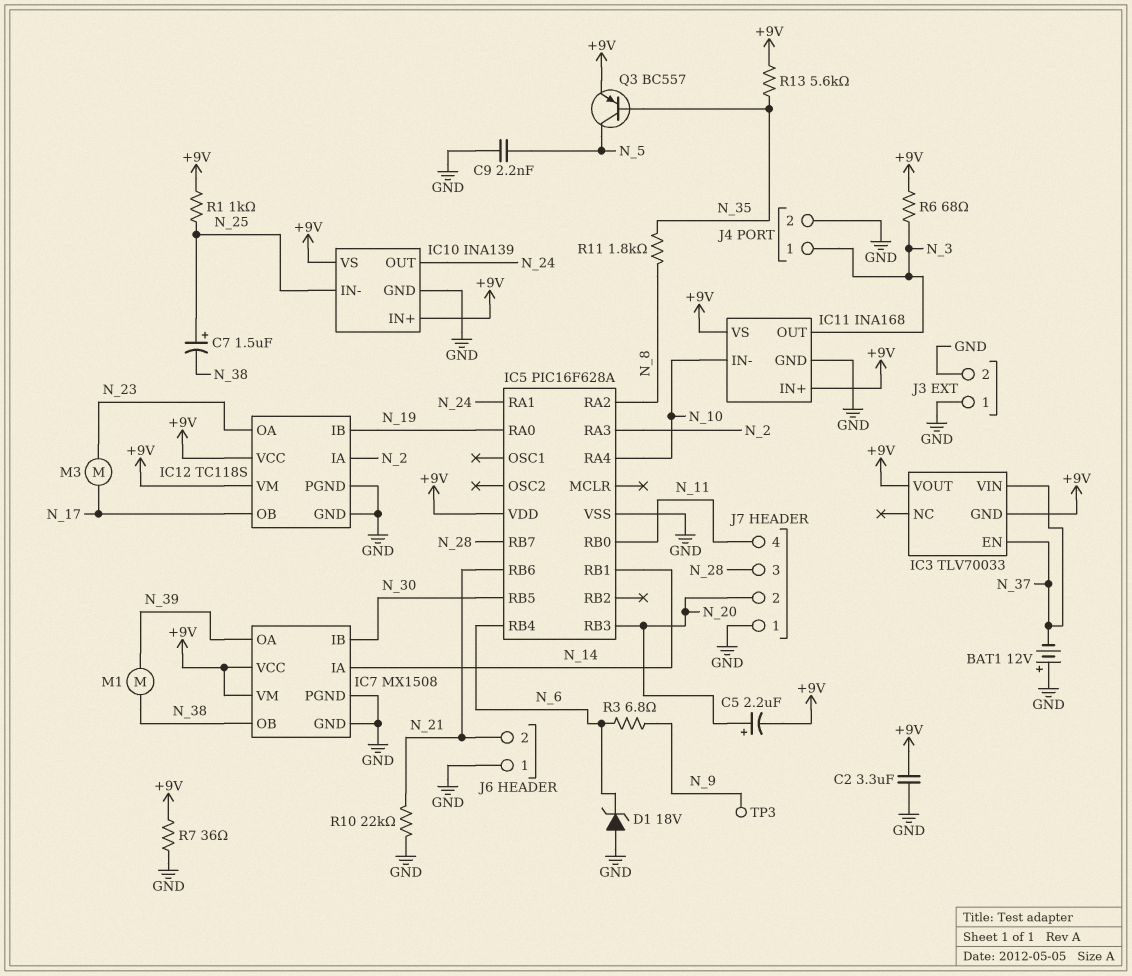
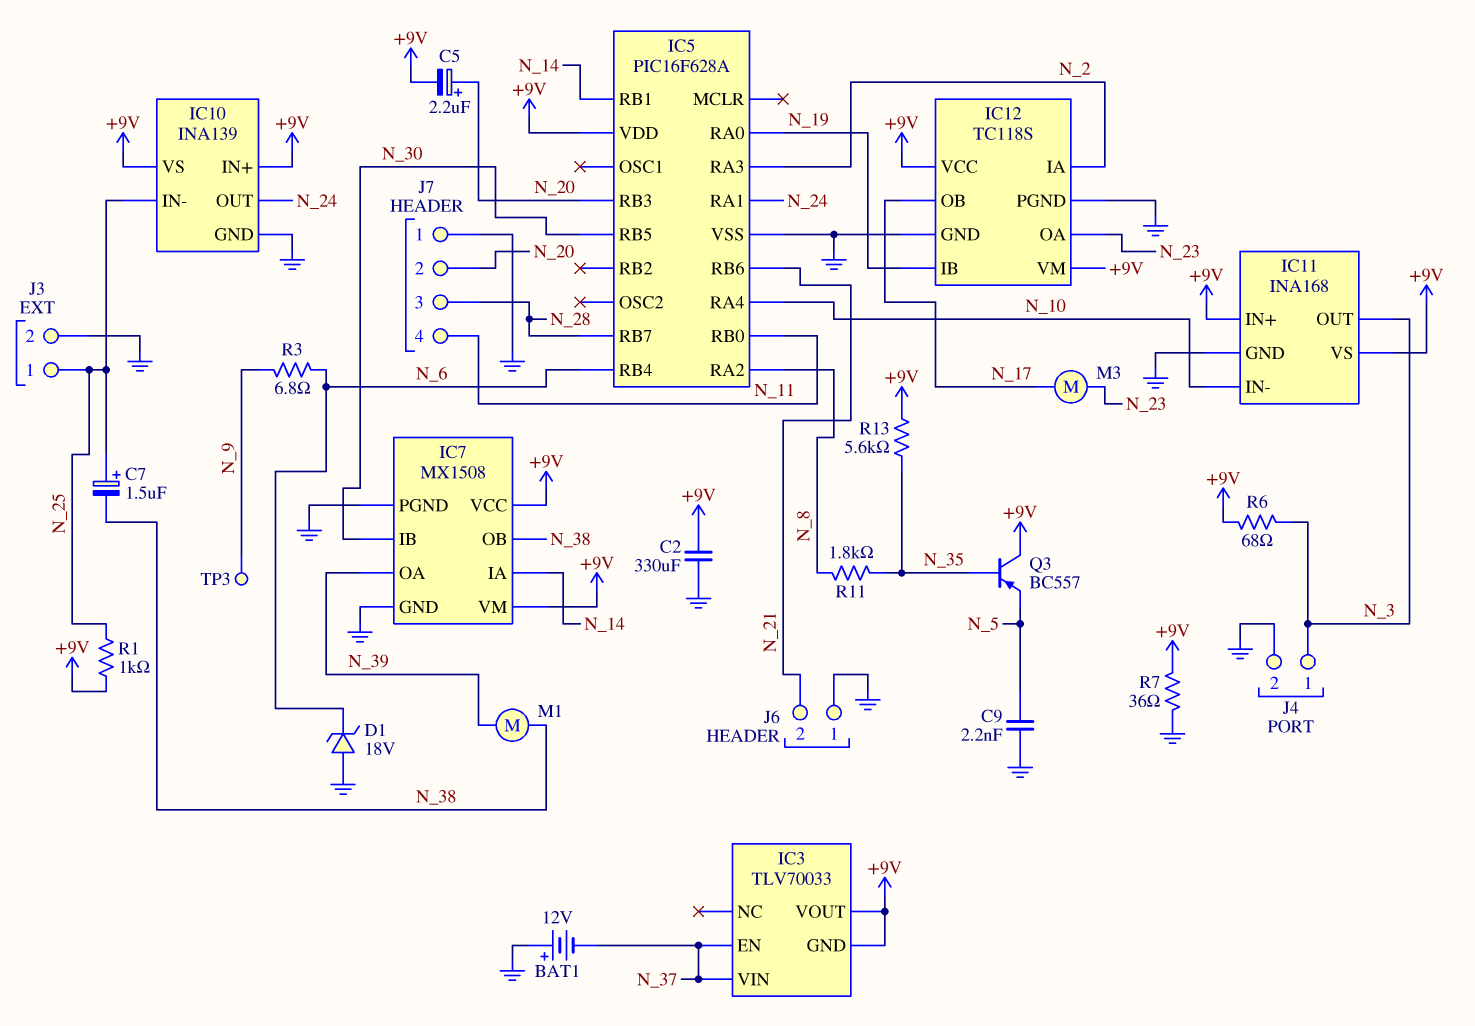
C2: 3.3uF (+9V, GND) -> 330uF (+9V, GND)
J3 pin 1: GND -> N_25
Q3: PNP BC557 (B N_35, C N_5, E +9V) -> PNP BC557 (B N_35, C +9V, E N_5)
R10: 22k (GND, N_21) -> none

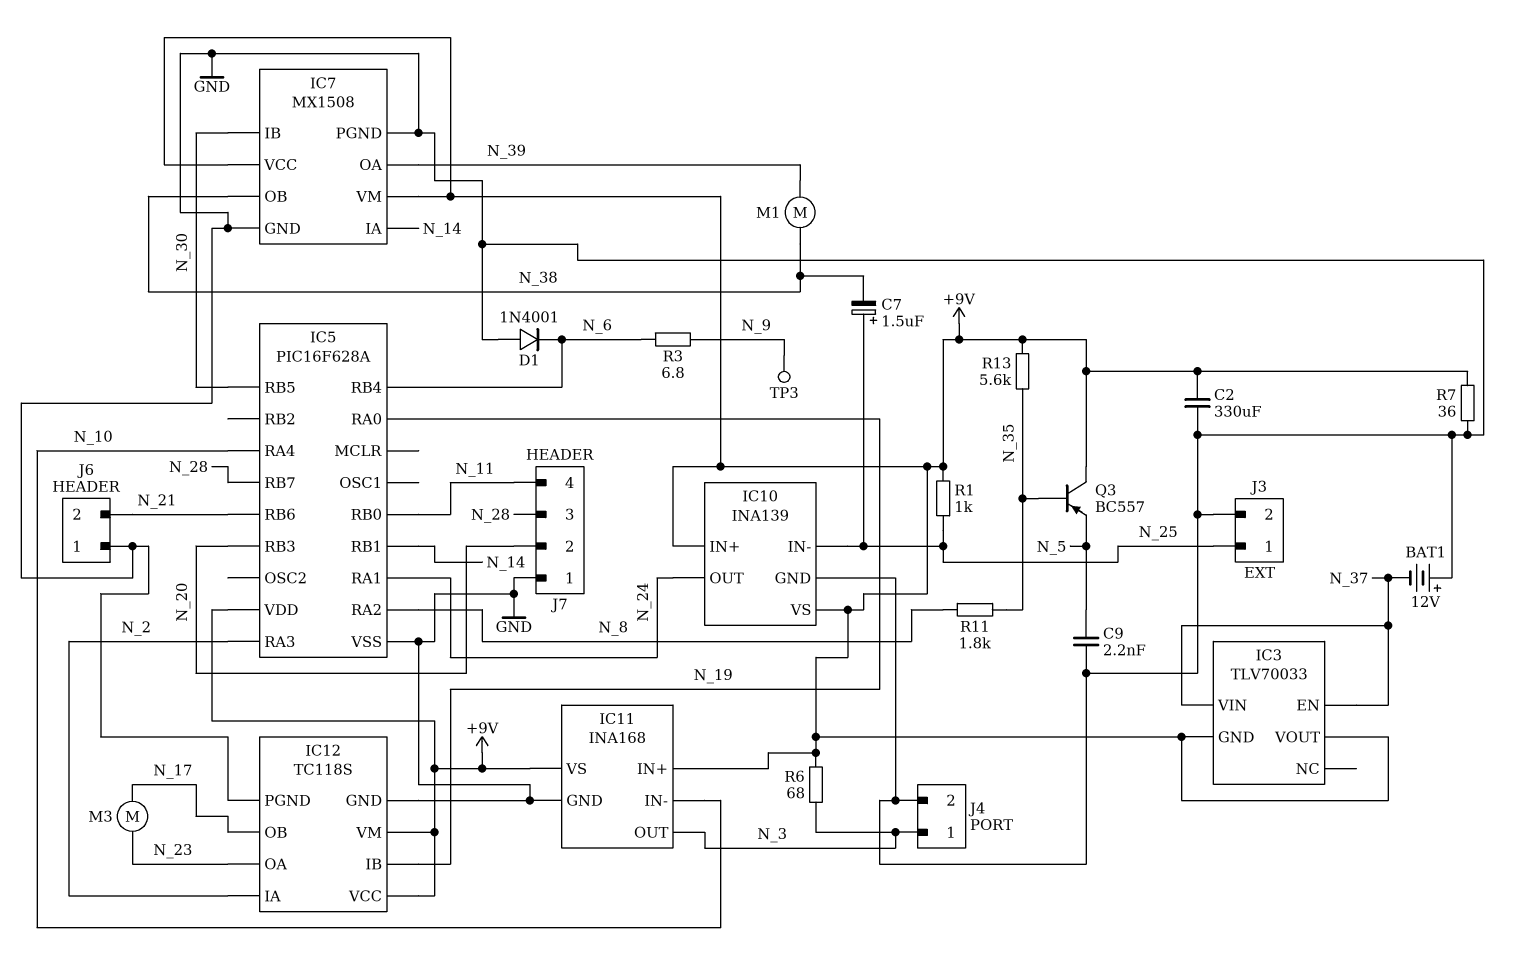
C5: 2.2uF (plus N_20, minus +9V) -> none
D1: zener 18V (A GND, K N_6) -> diode 1N4001 (A GND, K N_6)

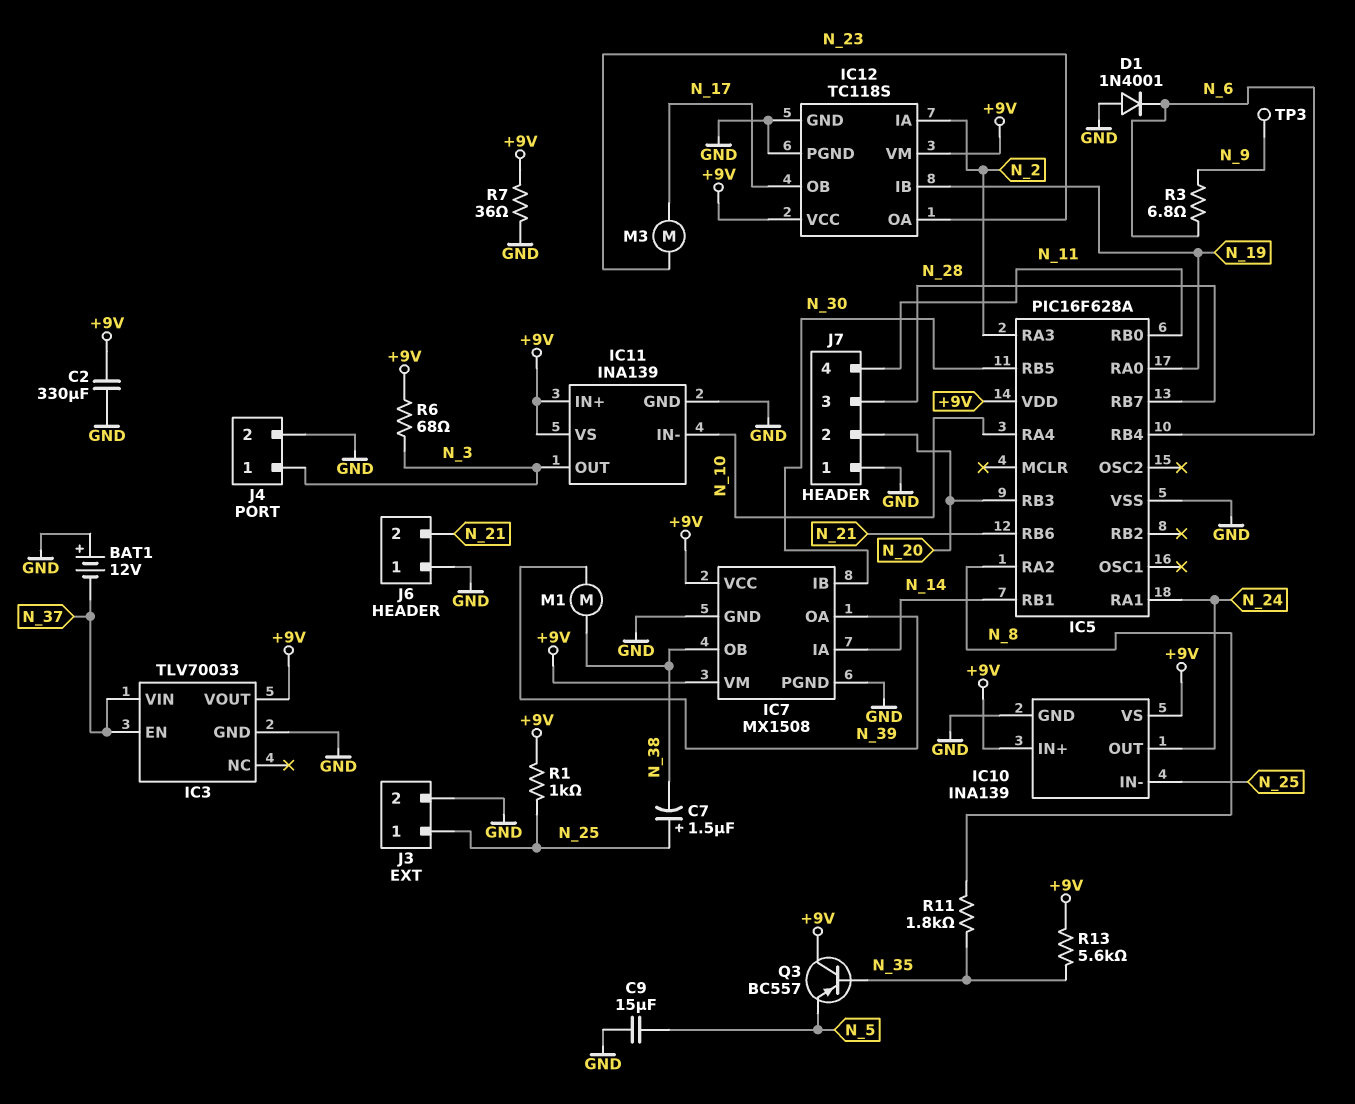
C9: 2.2nF (GND, N_5) -> 15uF (GND, N_5)
IC3 pin GND: +9V -> GND
IC11: INA168 -> INA139

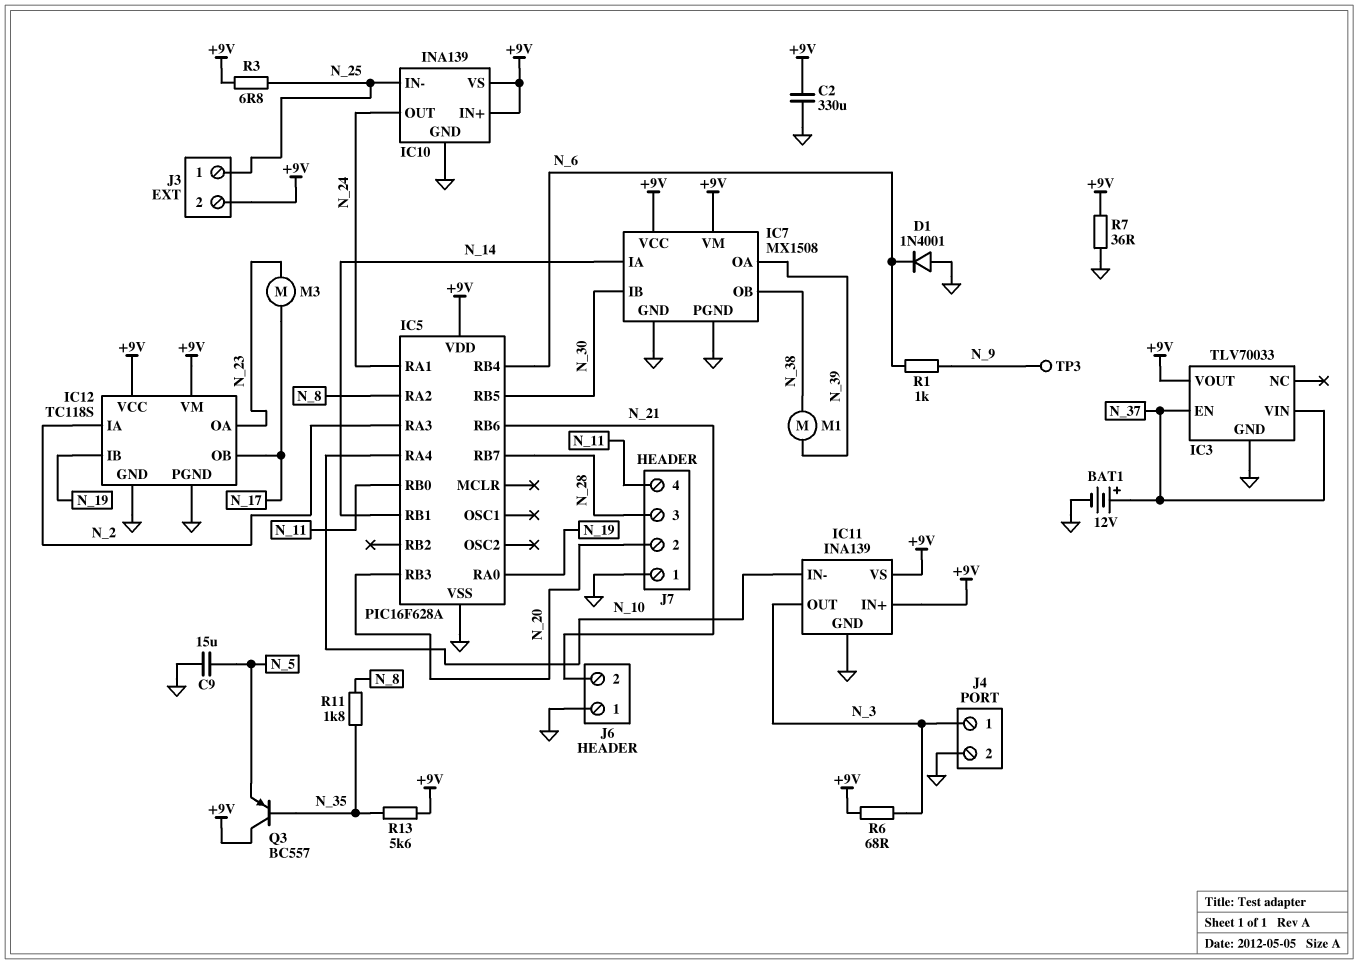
BAT1: 12V (plus GND, minus N_37) -> 12V (plus N_37, minus GND)
C7: 1.5uF (plus N_25, minus N_38) -> none
J3 pin 2: GND -> +9V
R1: 1k (+9V, N_25) -> 1k (N_6, N_9)
R3: 6.8 (N_6, N_9) -> 6.8 (+9V, N_25)

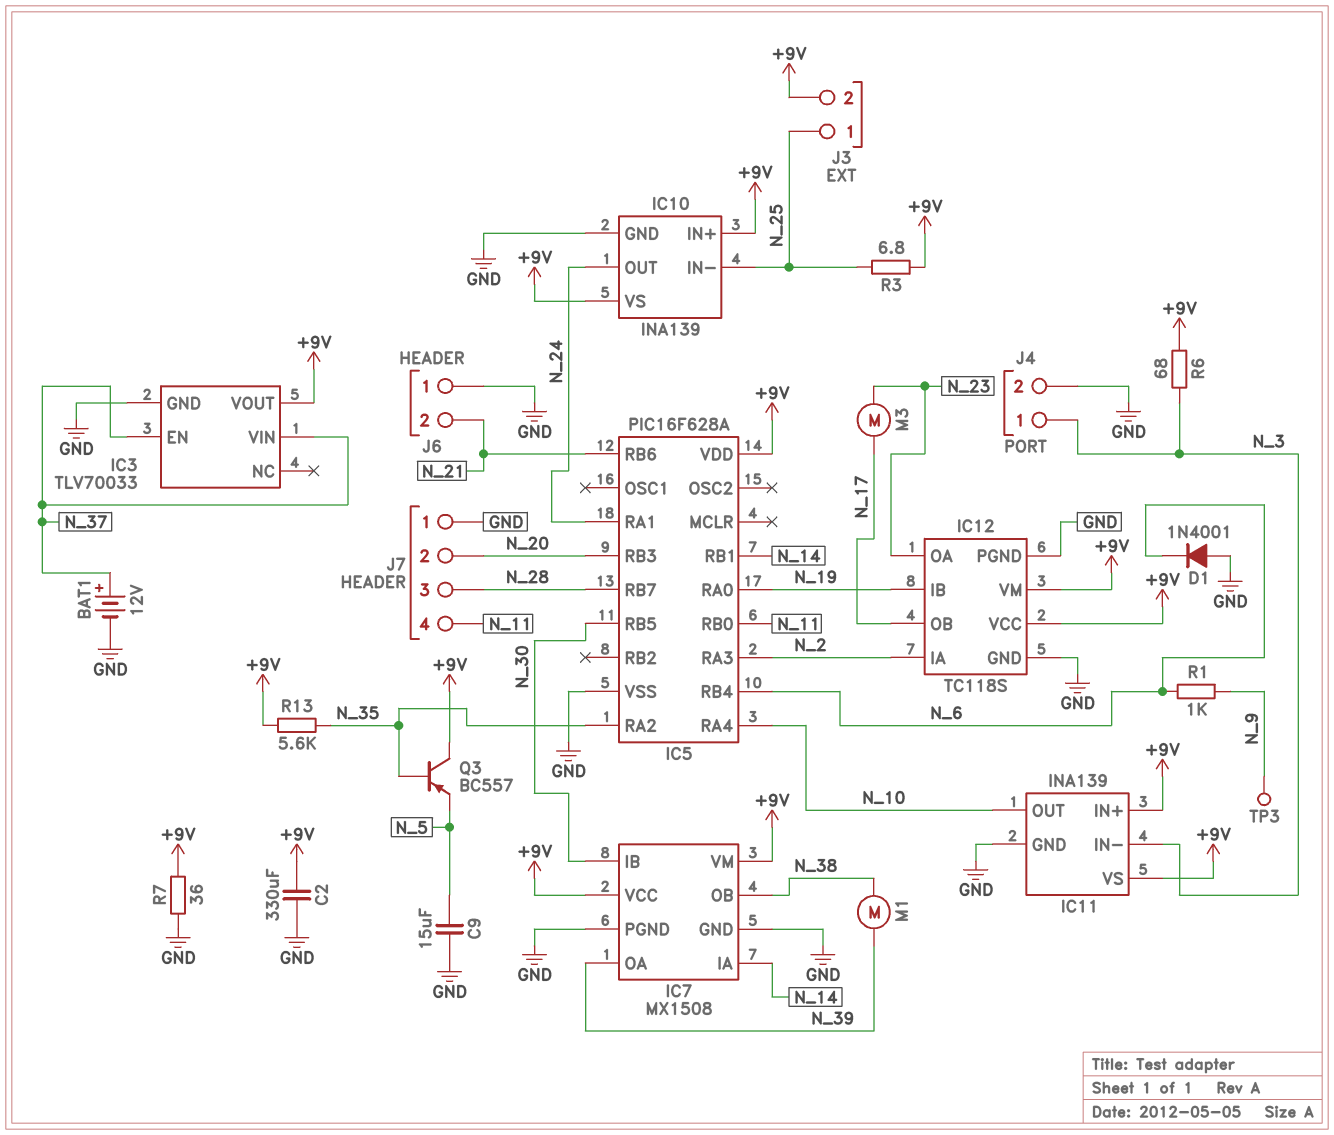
IC5 pin RA2: N_8 -> N_35
IC11 pin IN-: N_10 -> N_3
IC11 pin OUT: N_3 -> N_10
R11: 1.8k (N_8, N_35) -> none

